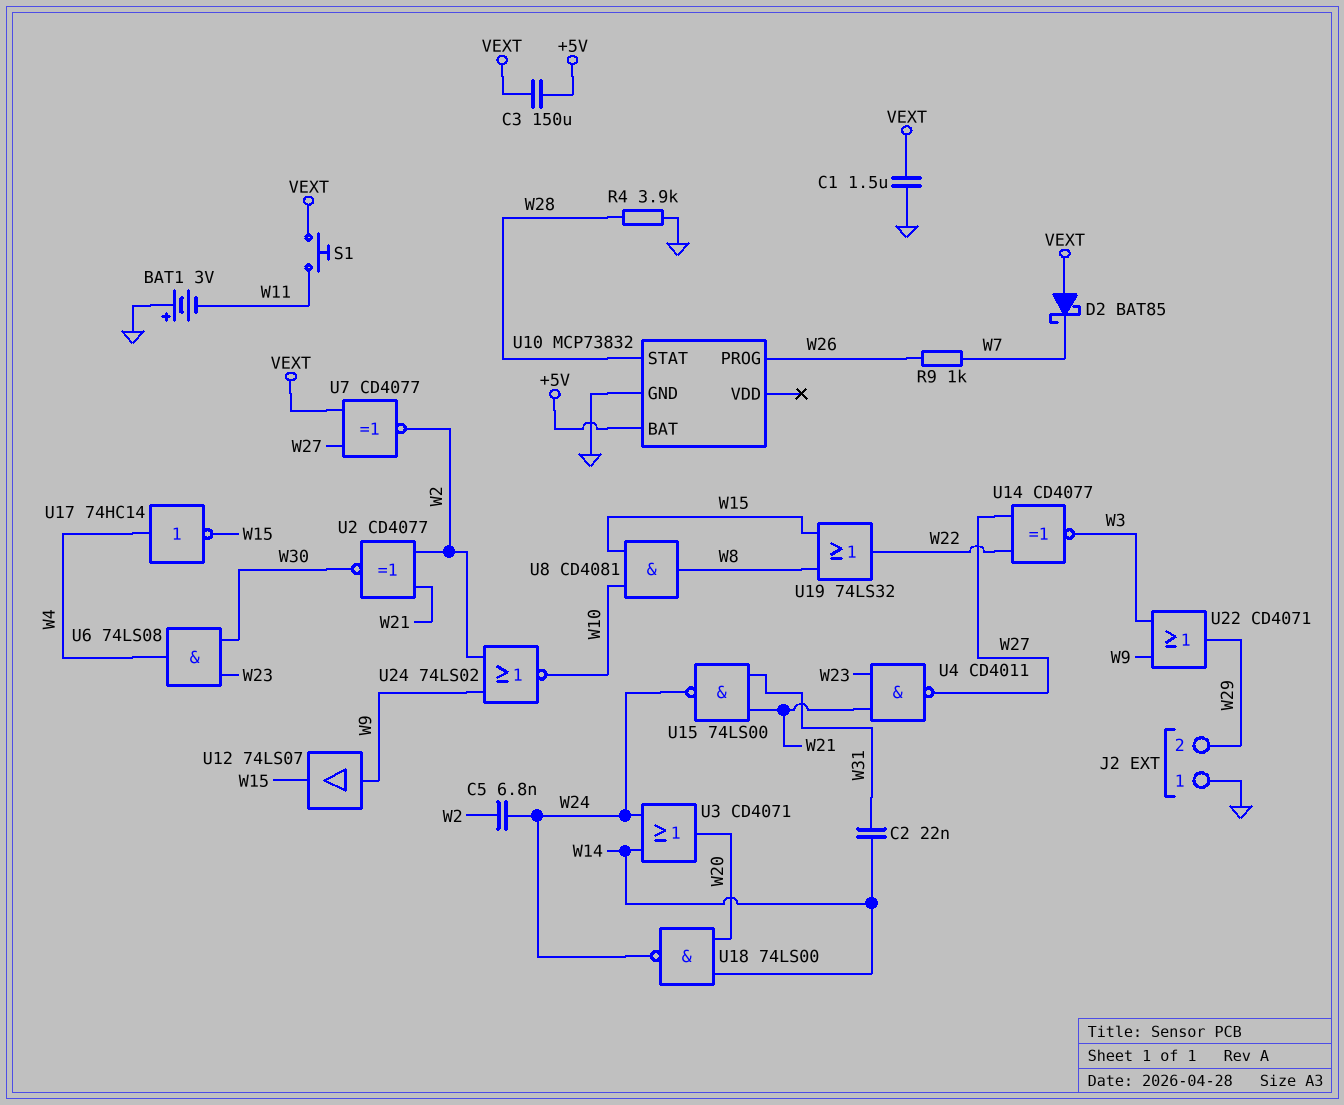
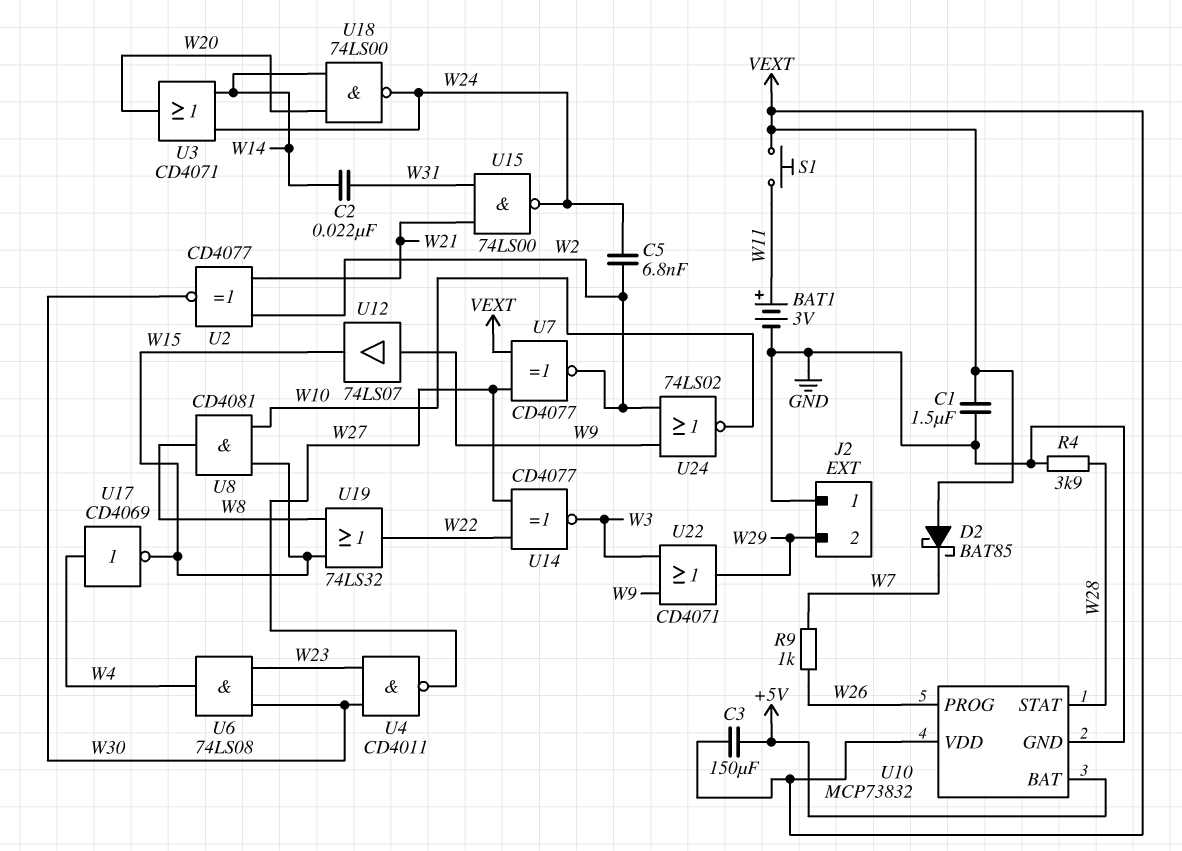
BAT1: 3V (plus GND, minus W11) -> 3V (plus W11, minus GND)
U4: NAND CD4011 (in W21, in W23, out W27) -> NAND CD4011 (in W23, in W30, out W27)
U10 pin VDD: none -> VEXT
U17: NOT 74HC14 (in W4, out W15) -> NOT CD4069 (in W4, out W15)

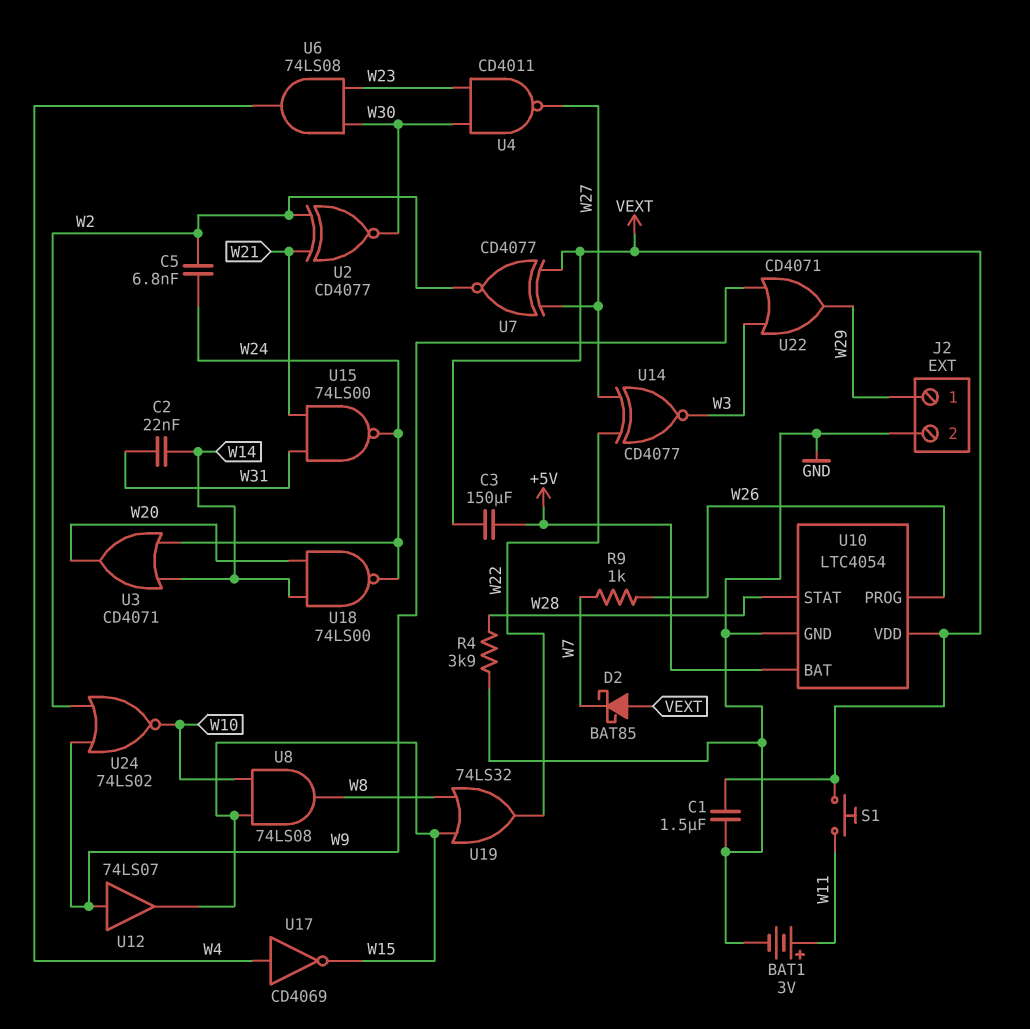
J2 pin 1: GND -> W29
J2 pin 2: W29 -> GND
U8: AND CD4081 (in W10, in W15, out W8) -> AND 74LS08 (in W10, in W15, out W8)
U10: MCP73832 -> LTC4054

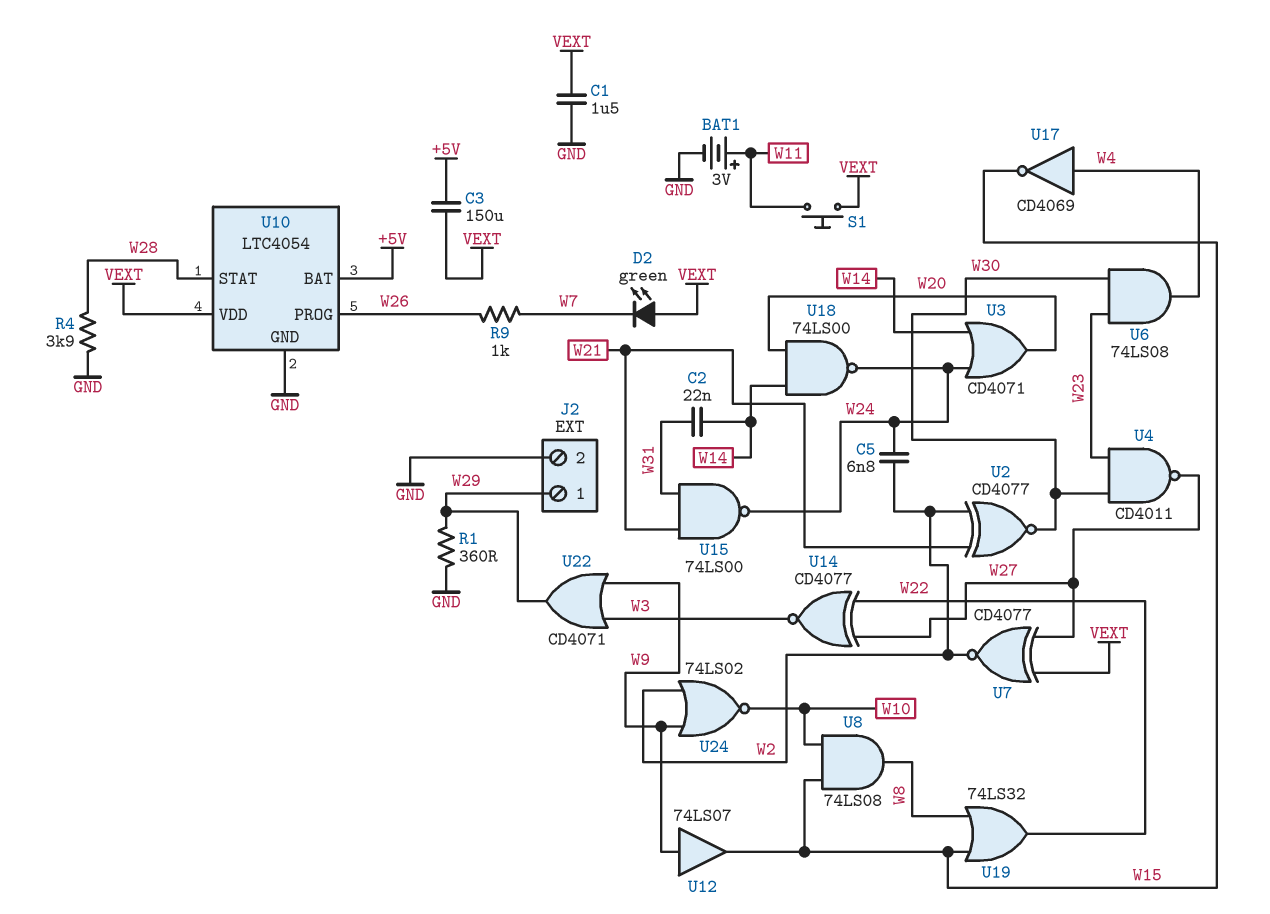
D2: schottky BAT85 (A VEXT, K W7) -> LED green (A VEXT, K W7)
R1: none -> 360 (GND, W29)

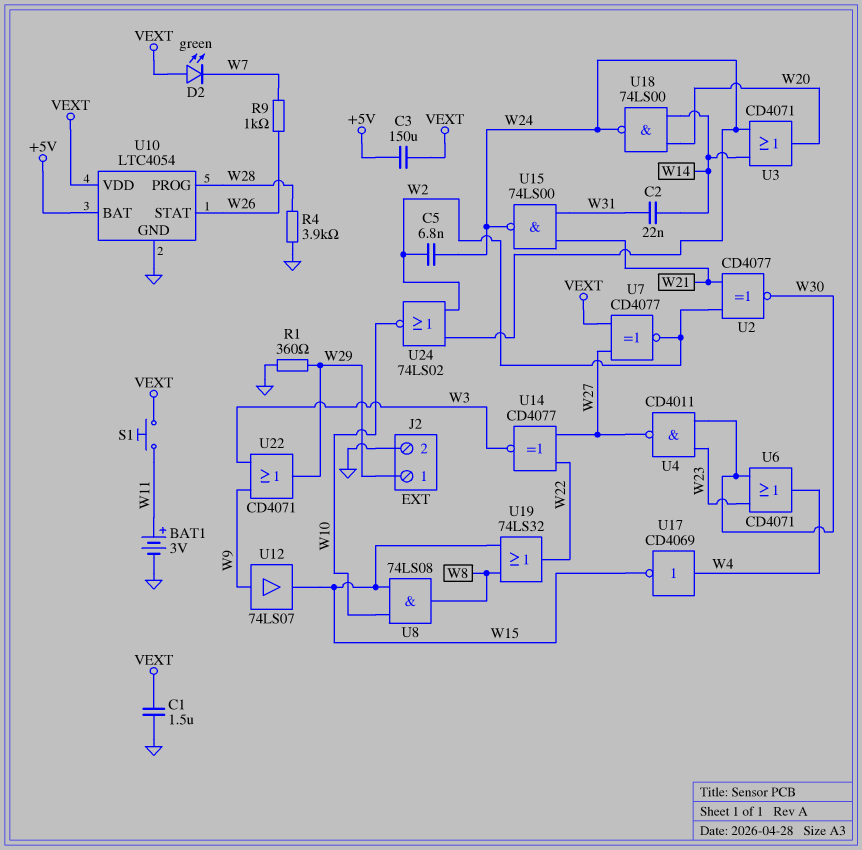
U6: AND 74LS08 (in W23, in W30, out W4) -> OR CD4071 (in W23, in W30, out W4)
U10 pin PROG: W26 -> W28
U10 pin STAT: W28 -> W26
U24: NOR 74LS02 (in W2, in W9, out W10) -> NOR 74LS02 (in W2, in W24, out W10)

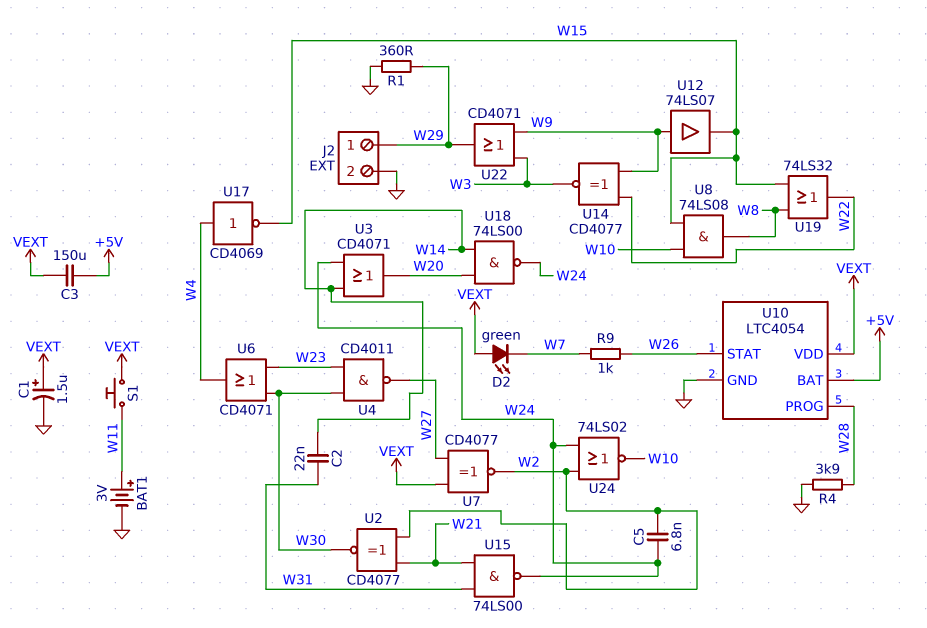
C1: 1.5uF (GND, VEXT) -> 1.5uF (plus VEXT, minus GND)
U14: XNOR CD4077 (in W22, in W27, out W3) -> XNOR CD4077 (in W9, in W22, out W3)

